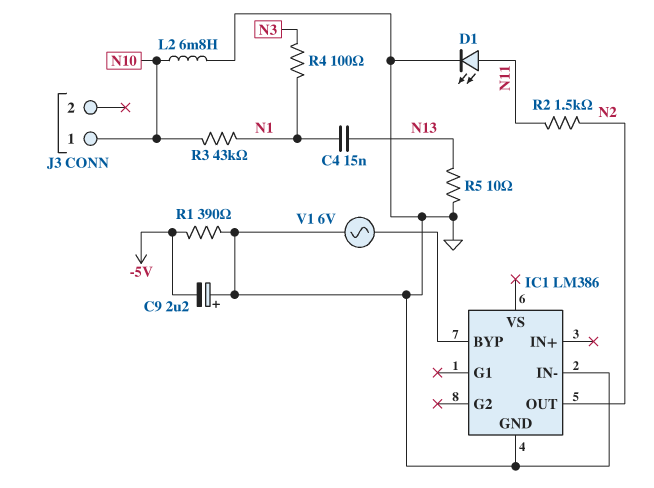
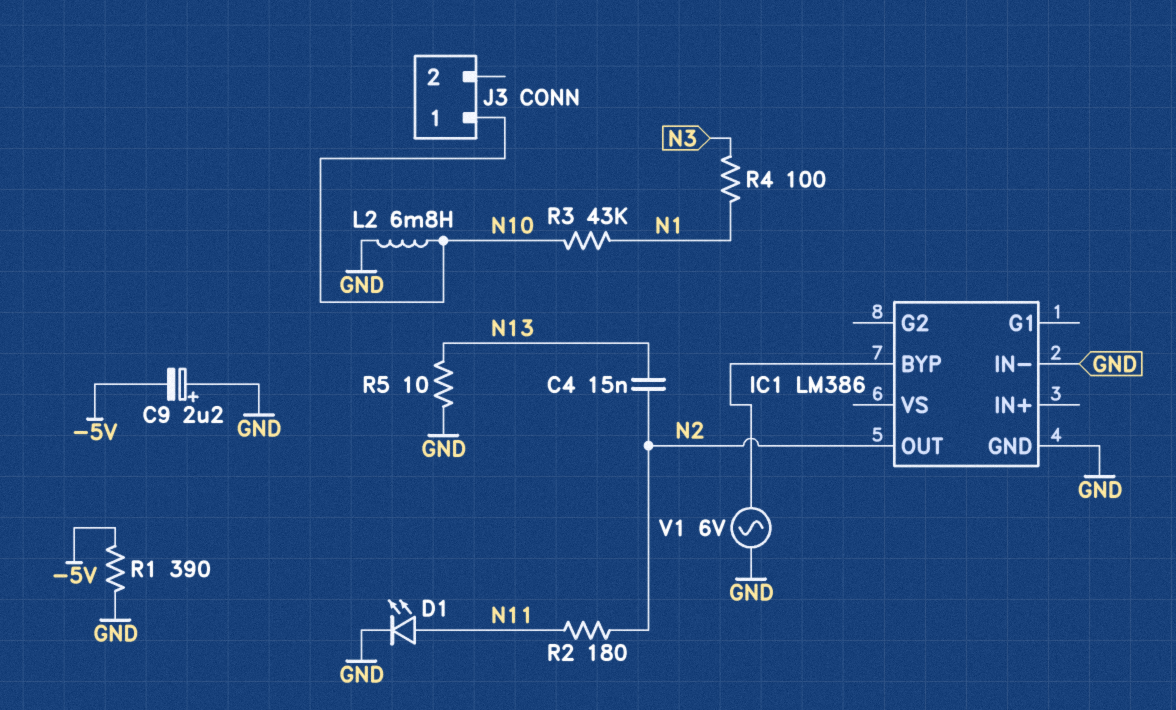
C4: 15nF (N1, N13) -> 15nF (N2, N13)
R2: 1.5k (N2, N11) -> 180 (N2, N11)

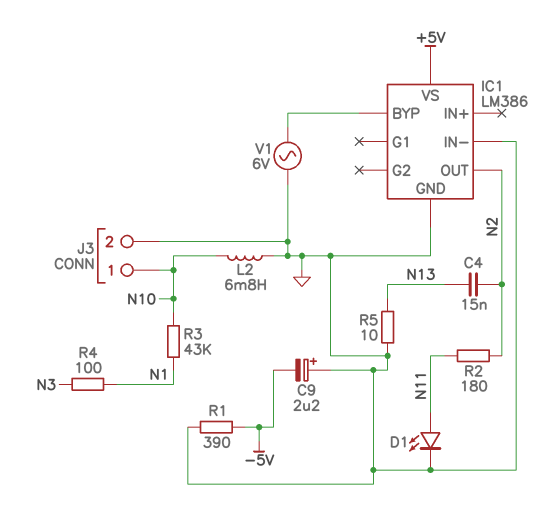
IC1 pin VS: none -> +5V
J3 pin 2: none -> GND

